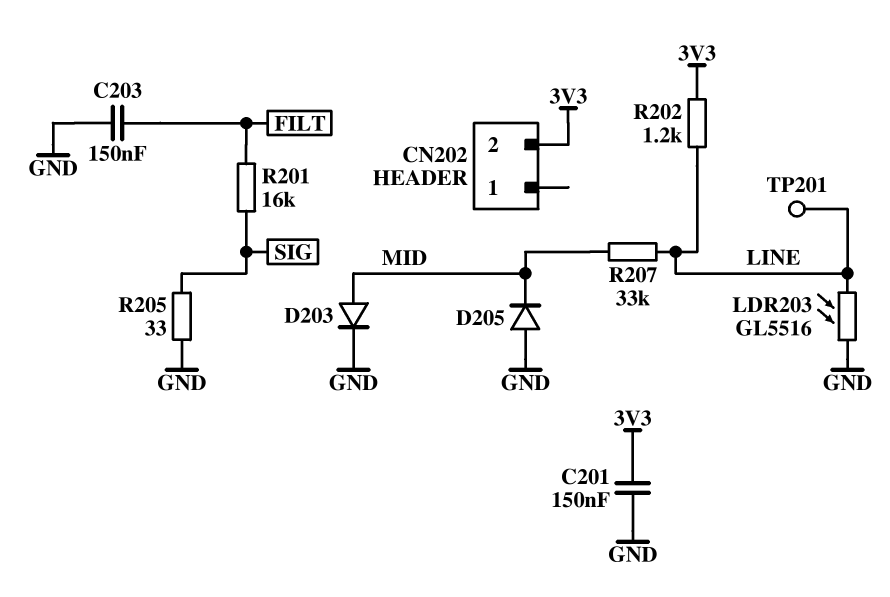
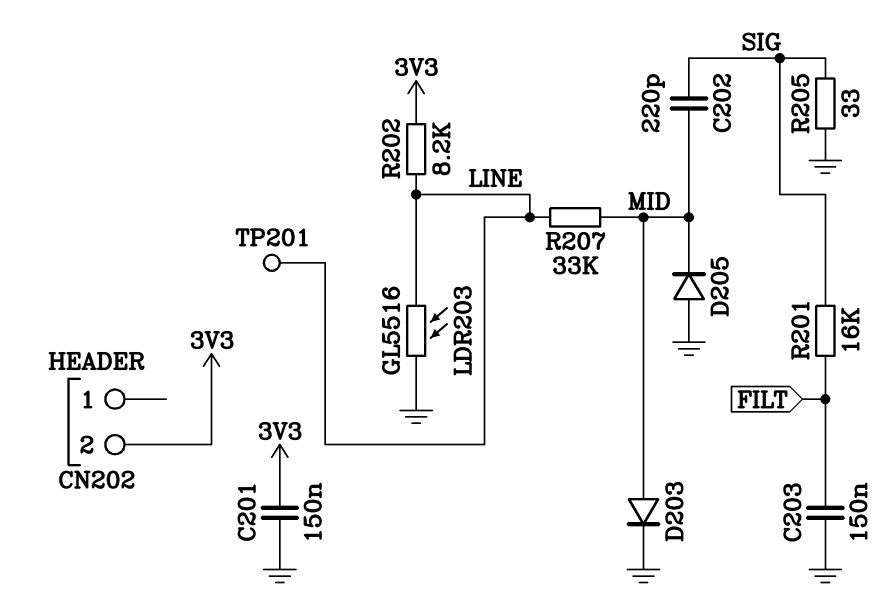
C202: none -> 220pF (MID, SIG)
R202: 1.2k (3V3, LINE) -> 8.2k (3V3, LINE)

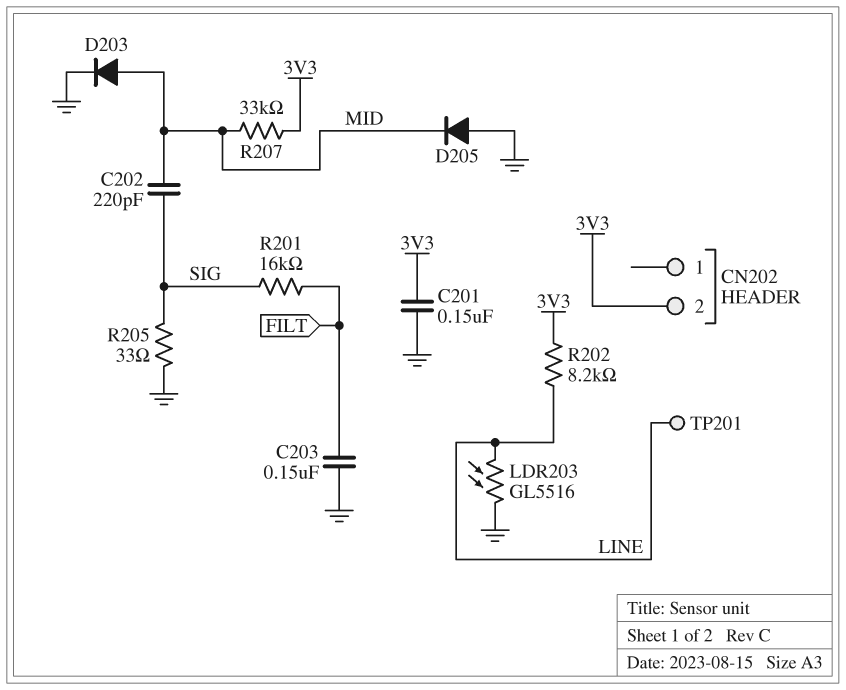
R207: 33k (LINE, MID) -> 33k (3V3, MID)

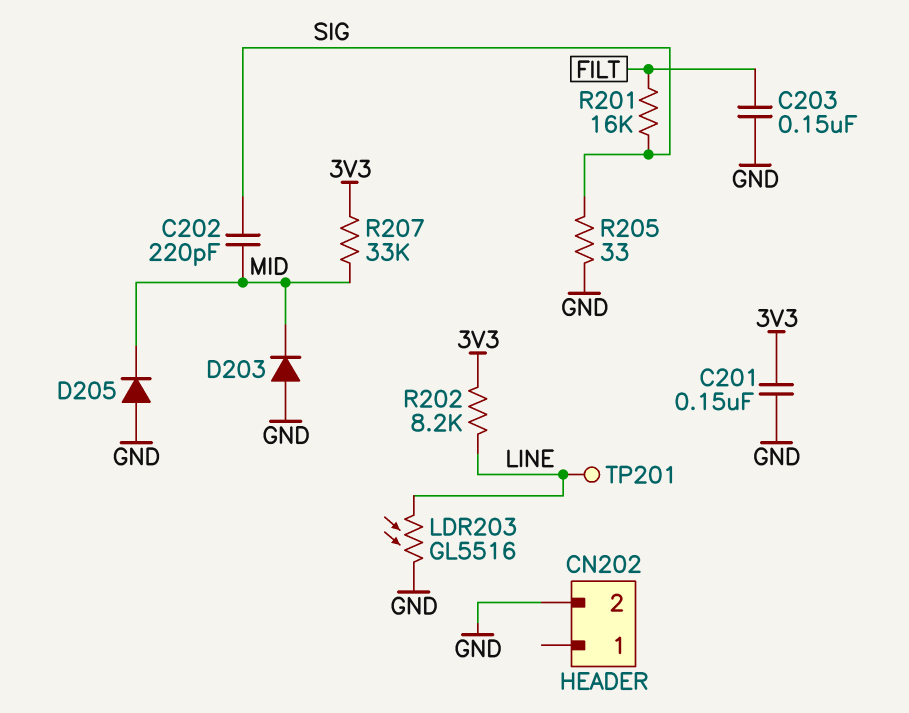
CN202 pin 2: 3V3 -> GND
D203: diode (A MID, K GND) -> diode (A GND, K MID)

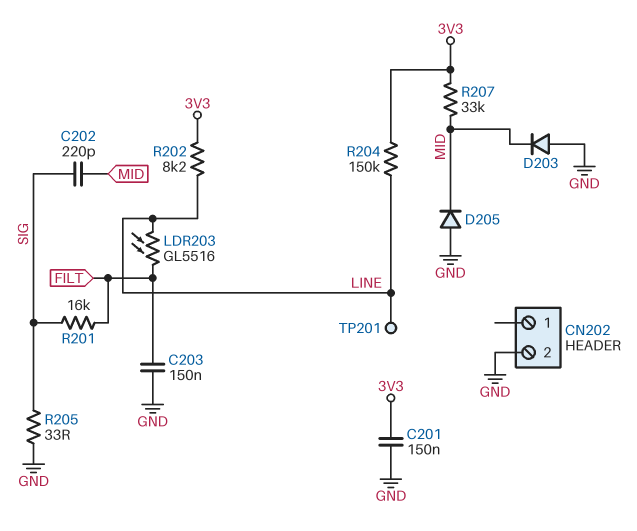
LDR203: GL5516 (GND, LINE) -> GL5516 (FILT, LINE)
R204: none -> 150k (3V3, LINE)

